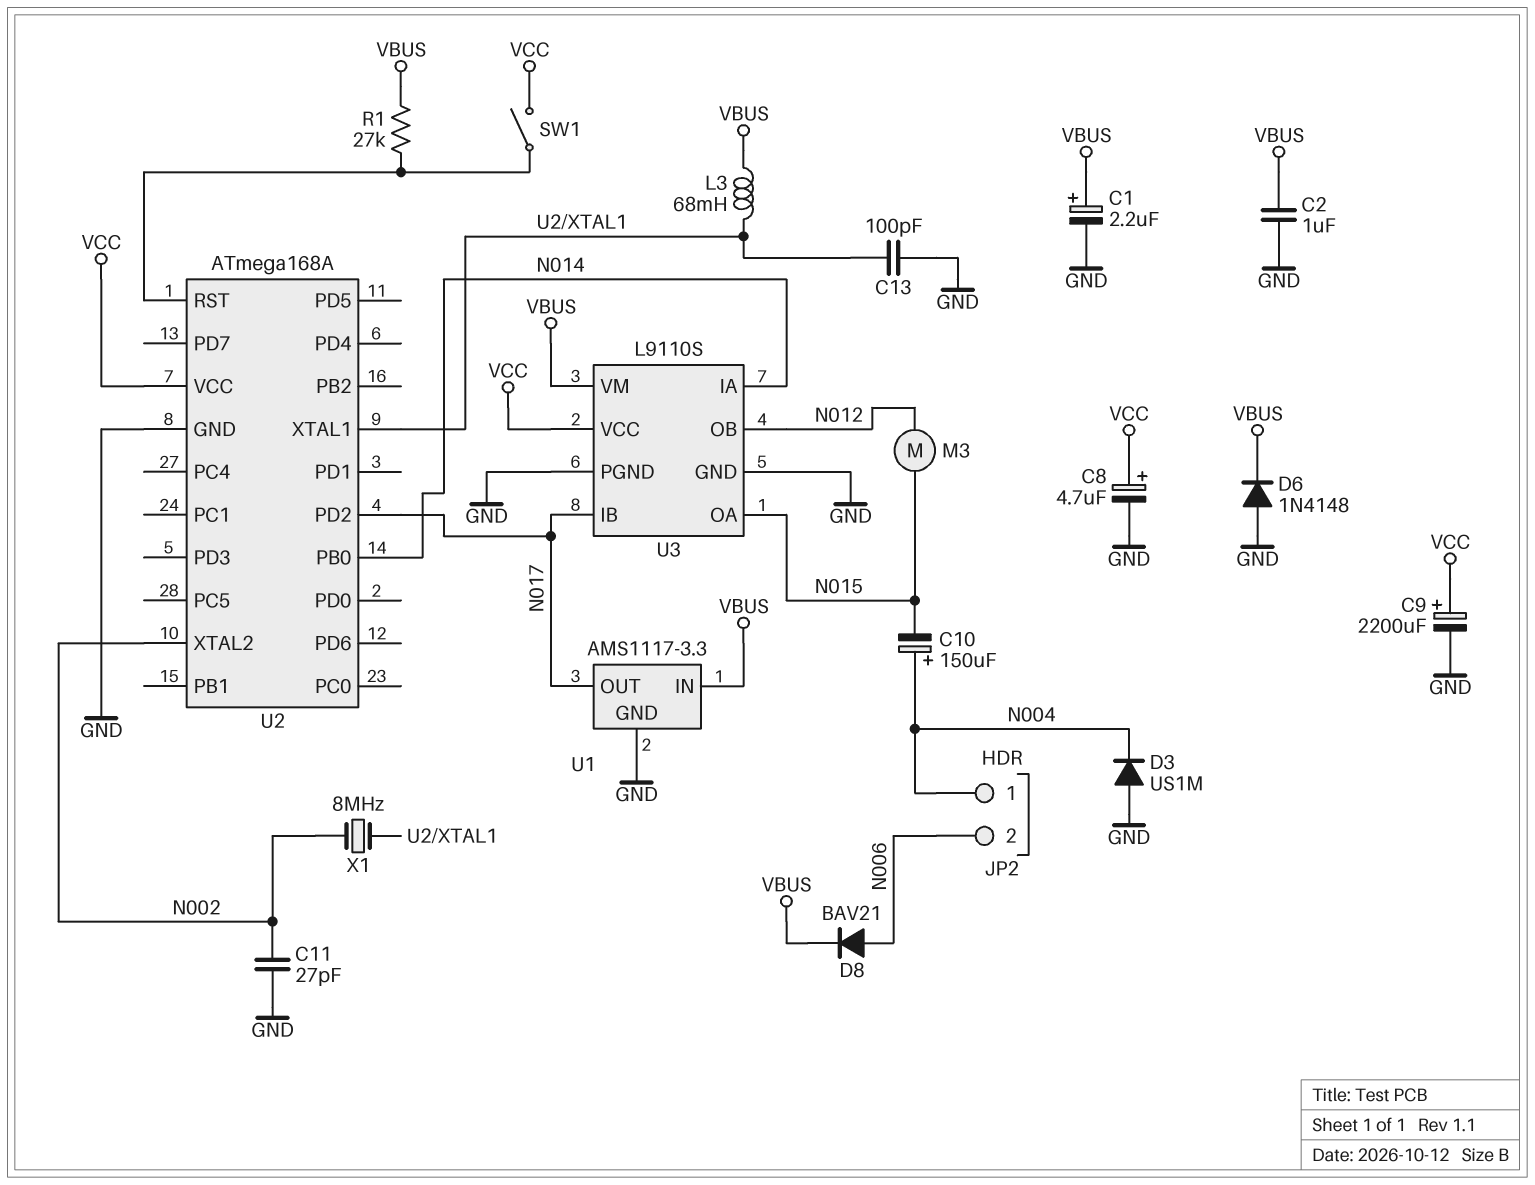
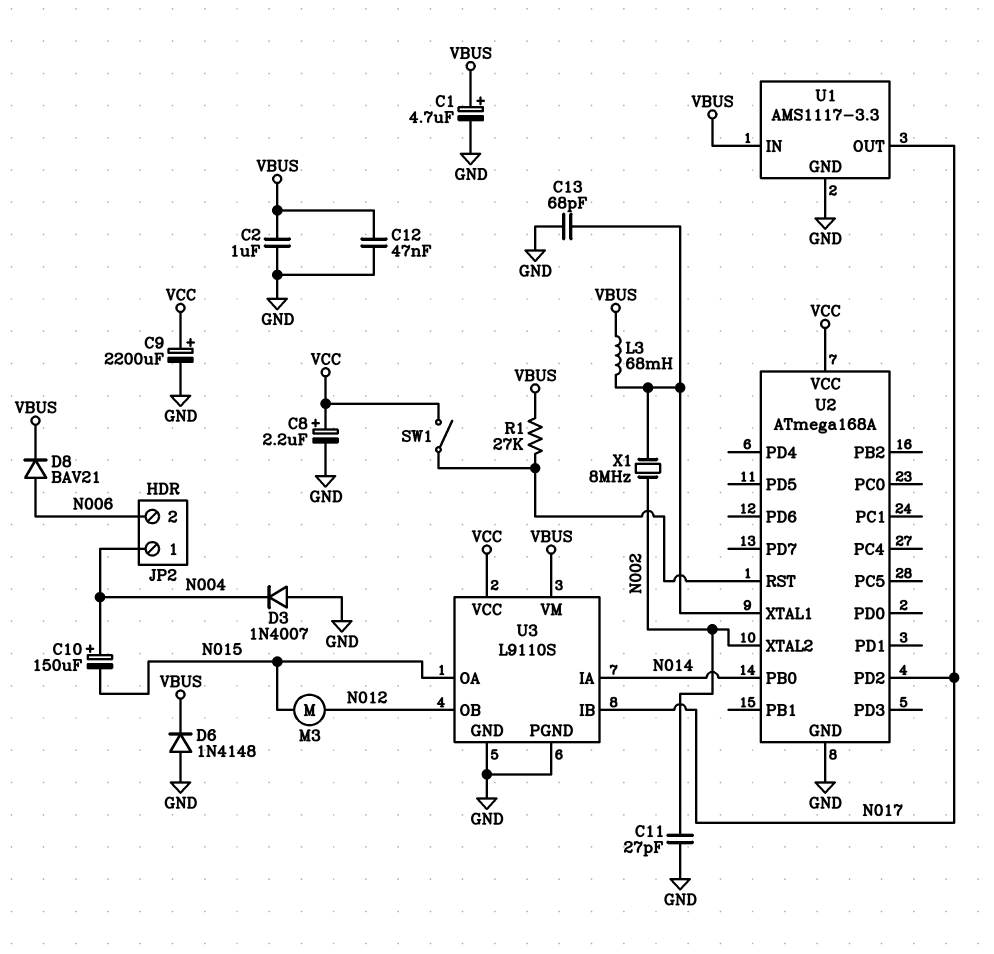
C1: 2.2uF (plus VBUS, minus GND) -> 4.7uF (plus VBUS, minus GND)
C8: 4.7uF (plus VCC, minus GND) -> 2.2uF (plus VCC, minus GND)
C12: none -> 47nF (GND, VBUS)
C13: 100pF (GND, U2/XTAL1) -> 68pF (GND, U2/XTAL1)
D3: diode US1M (A GND, K N004) -> diode 1N4007 (A GND, K N004)

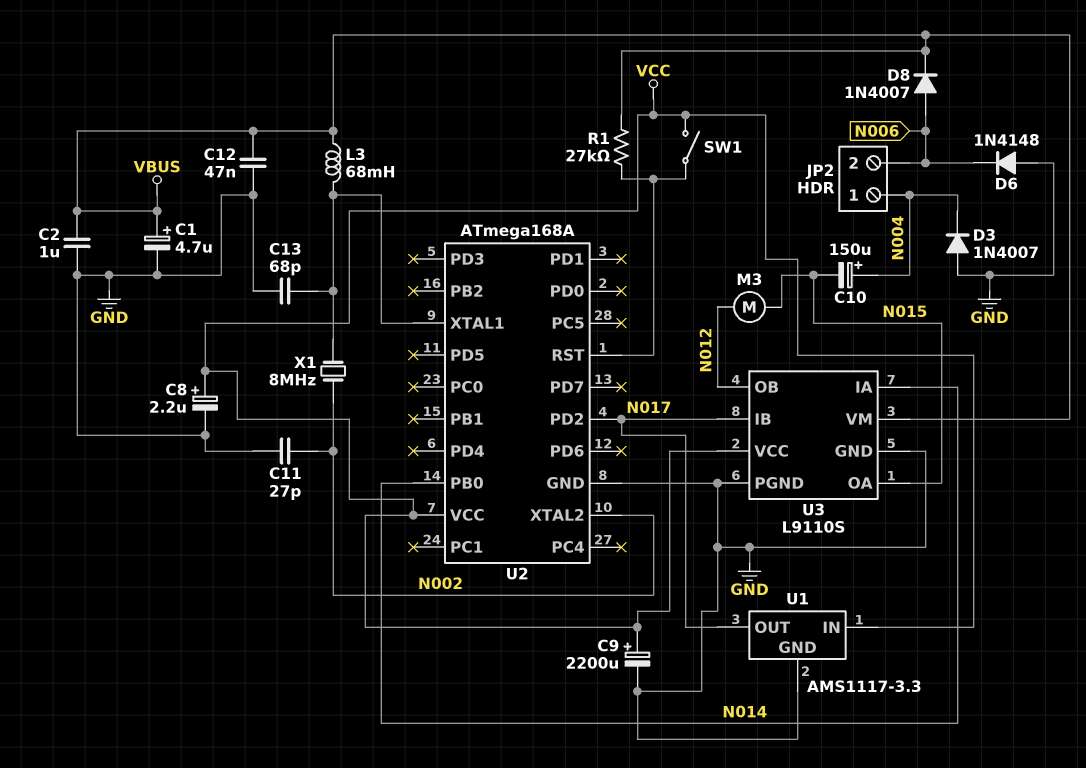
D6: diode 1N4148 (A GND, K VBUS) -> diode 1N4148 (A GND, K N006)
D8: diode BAV21 (A N006, K VBUS) -> diode 1N4007 (A N006, K VBUS)
U1 pin IN: VBUS -> VCC

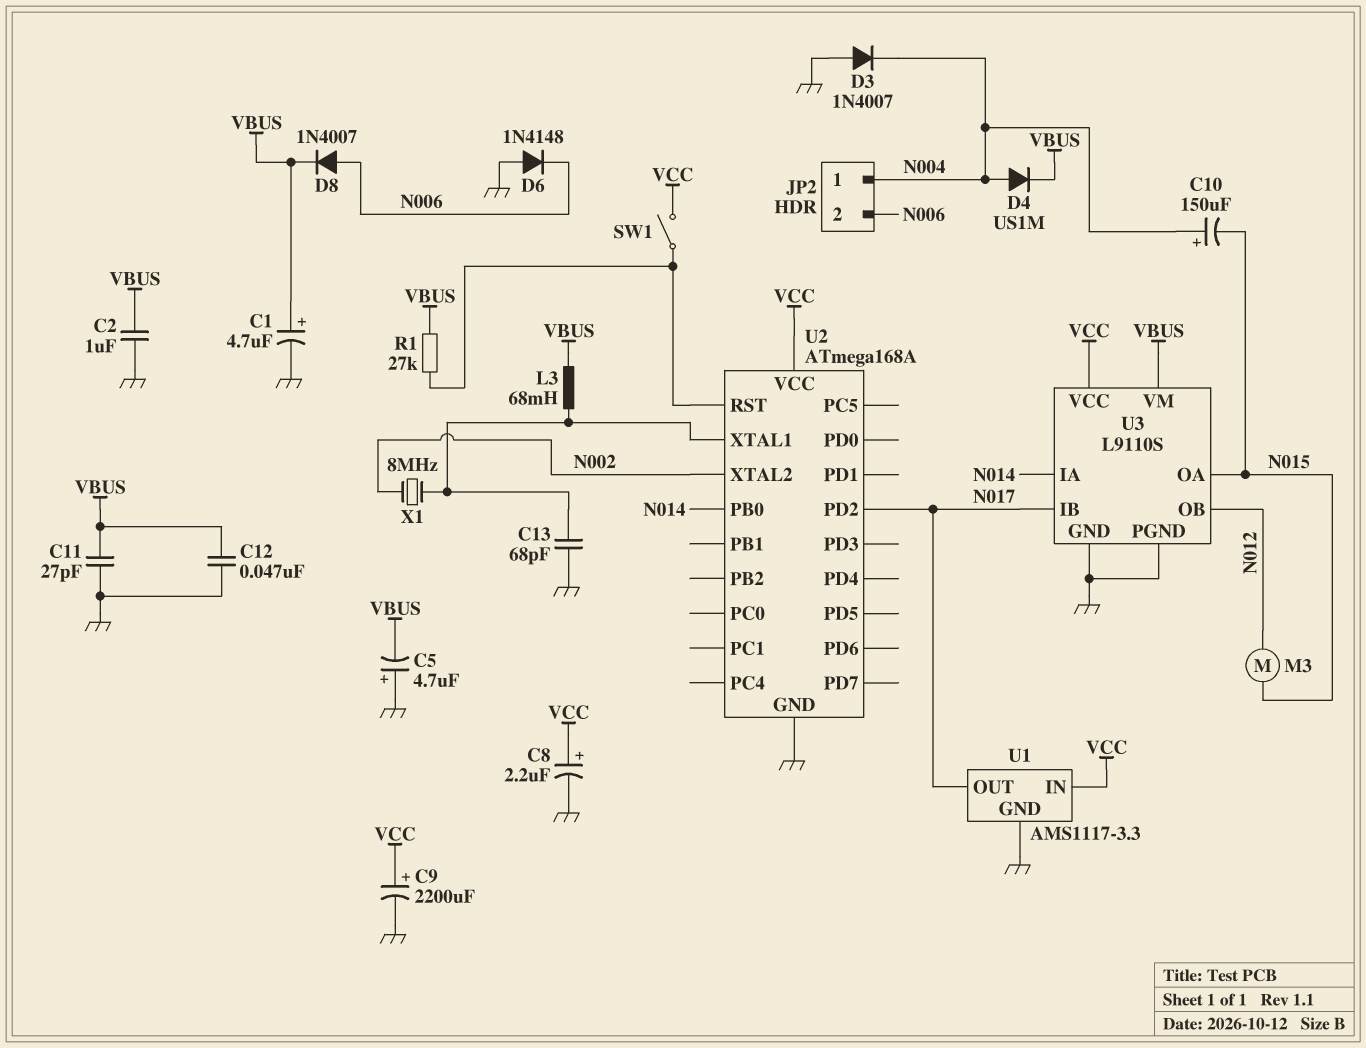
C5: none -> 4.7uF (plus GND, minus VBUS)
C11: 27pF (GND, N002) -> 27pF (GND, VBUS)
D4: none -> diode US1M (A N004, K VBUS)

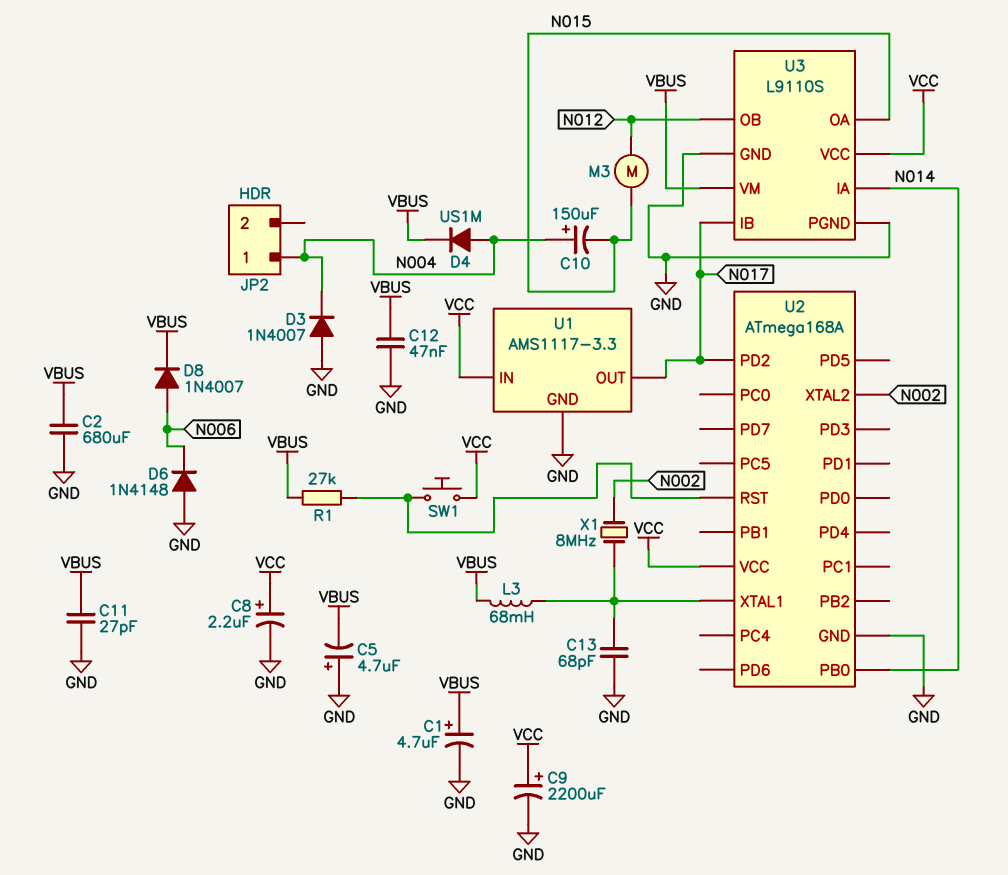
C2: 1uF (GND, VBUS) -> 680uF (GND, VBUS)
JP2 pin 2: N006 -> none
SW1: switch (U2/RST, VCC) -> button (U2/RST, VCC)

